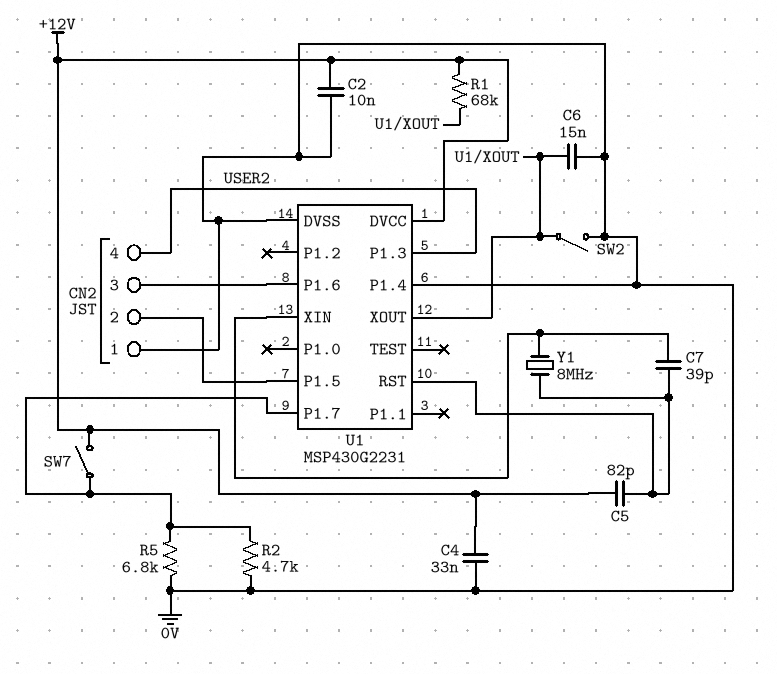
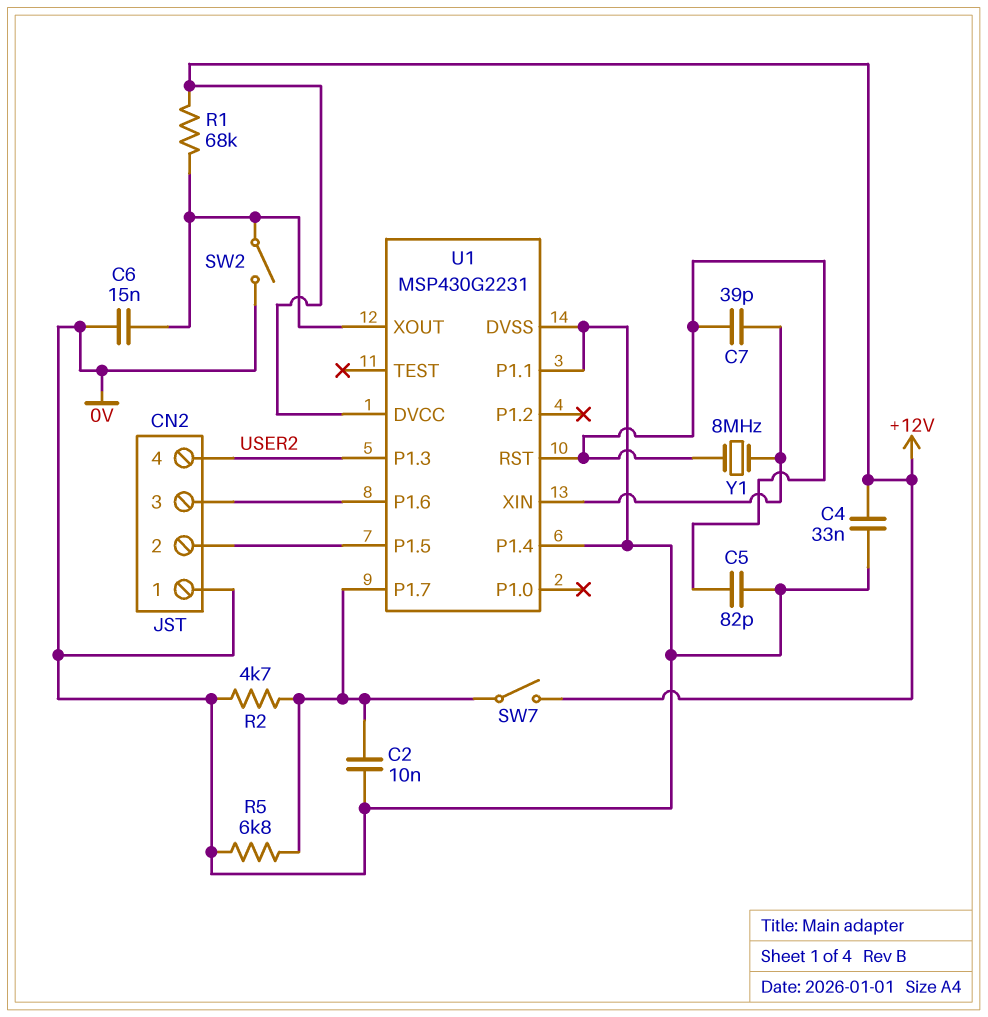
C2: 10nF (+12V, 0V) -> 10nF (0V, U1/P1.7)
C5: 82pF (+12V, U1/RST) -> 82pF (0V, U1/RST)
U1 pin P1.1: none -> 0V

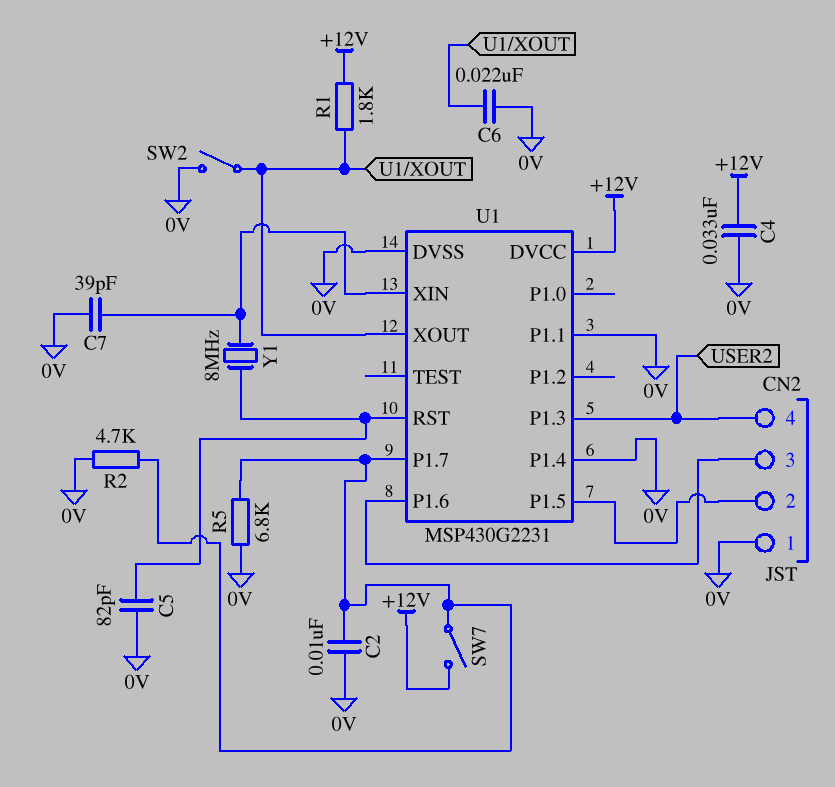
C6: 15nF (0V, U1/XOUT) -> 22nF (0V, U1/XOUT)
C7: 39pF (U1/RST, U1/XIN) -> 39pF (0V, U1/XIN)
R1: 68k (+12V, U1/XOUT) -> 1.8k (+12V, U1/XOUT)

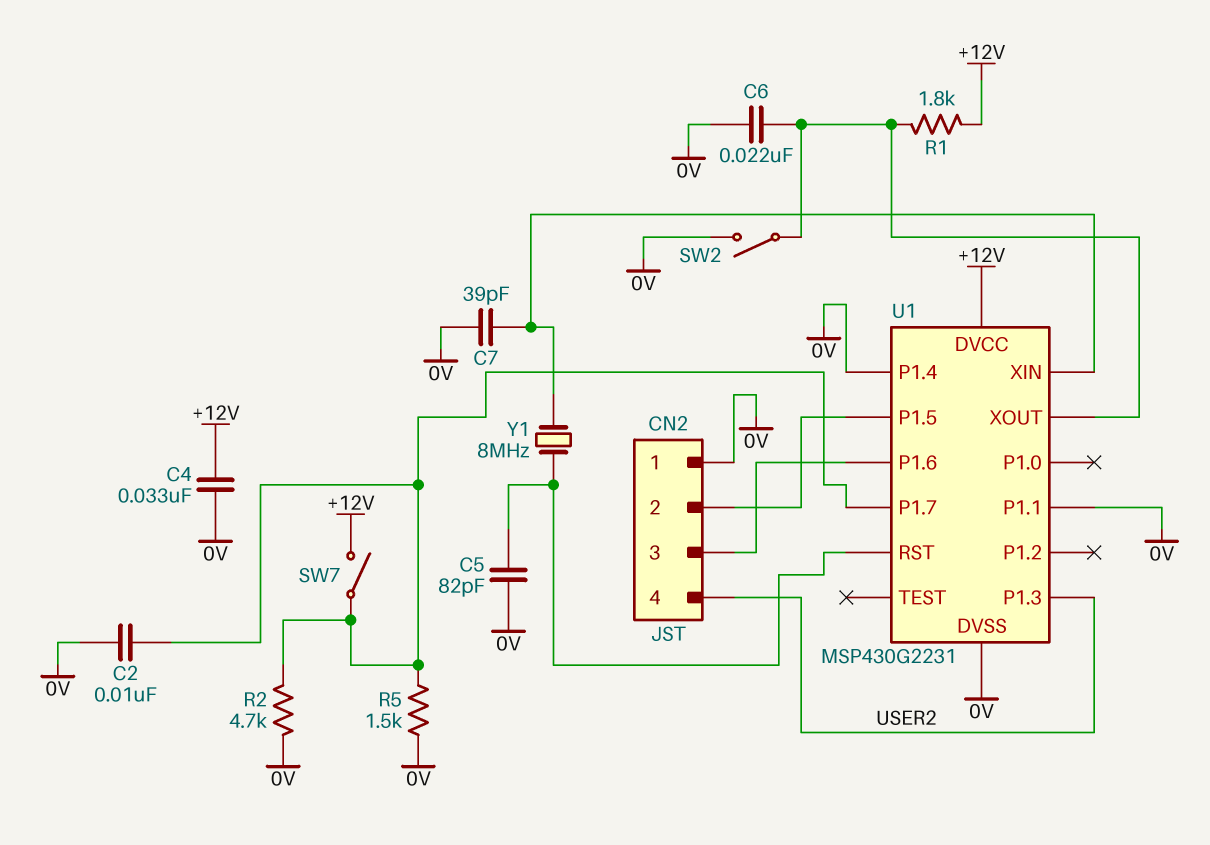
R5: 6.8k (0V, U1/P1.7) -> 1.5k (0V, U1/P1.7)

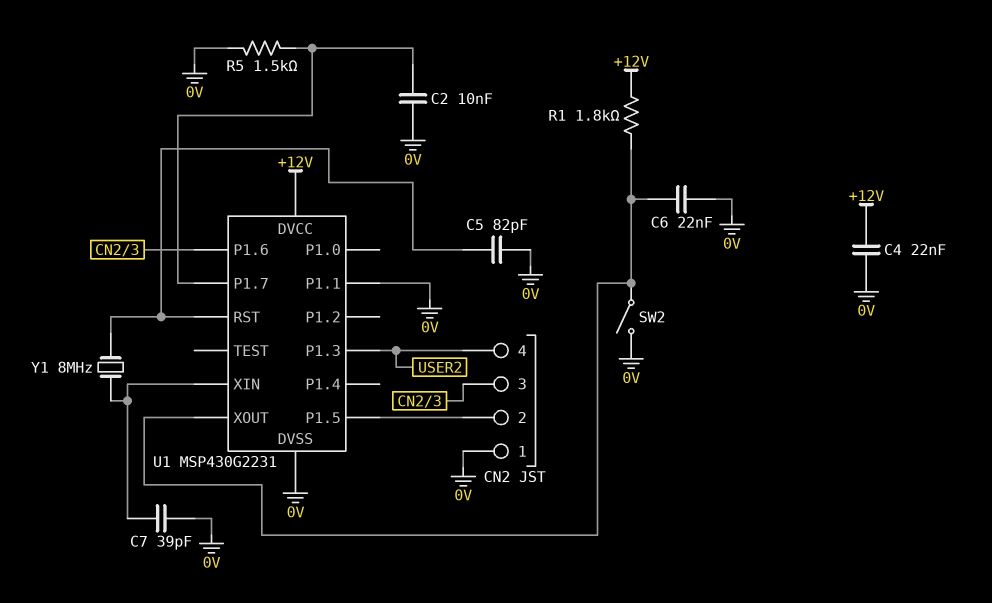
C4: 33nF (+12V, 0V) -> 22nF (+12V, 0V)
R2: 4.7k (0V, U1/P1.7) -> none
SW7: switch (+12V, U1/P1.7) -> none
U1 pin P1.4: 0V -> none

